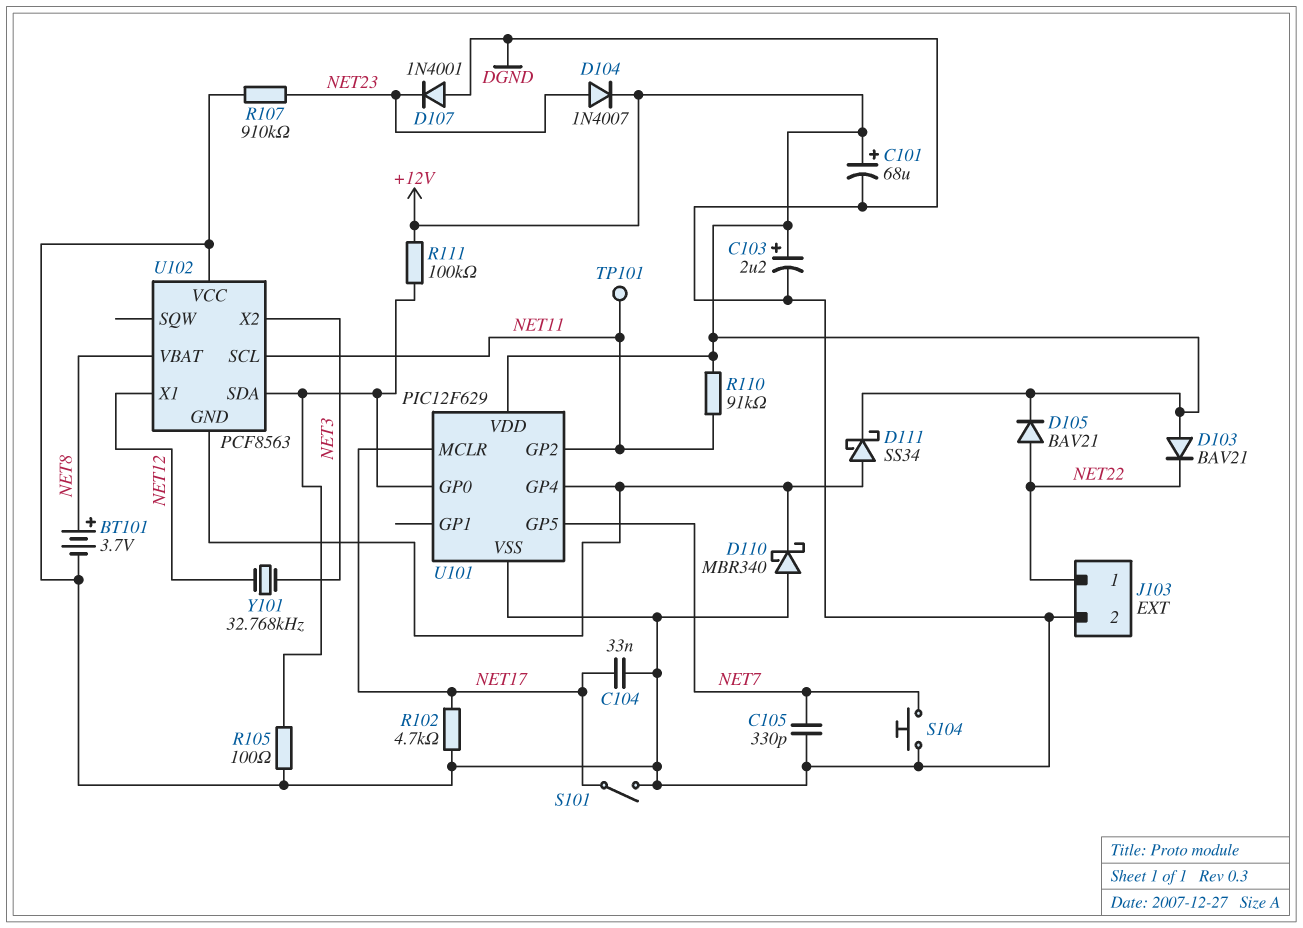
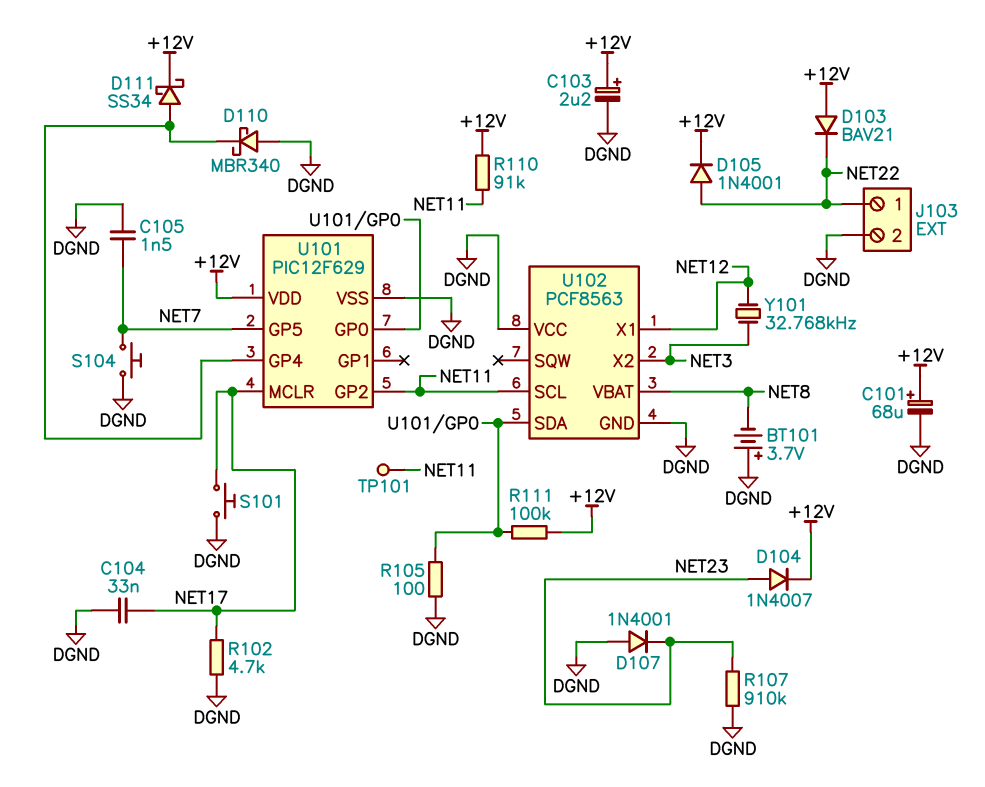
BT101: 3.7V (plus NET8, minus DGND) -> 3.7V (plus DGND, minus NET8)
C105: 330pF (DGND, NET7) -> 1.5nF (DGND, NET7)
D105: diode BAV21 (A NET22, K +12V) -> diode 1N4001 (A NET22, K +12V)
S101: switch (DGND, NET17) -> button (DGND, NET17)
U102 pin GND: U101/GP4 -> DGND

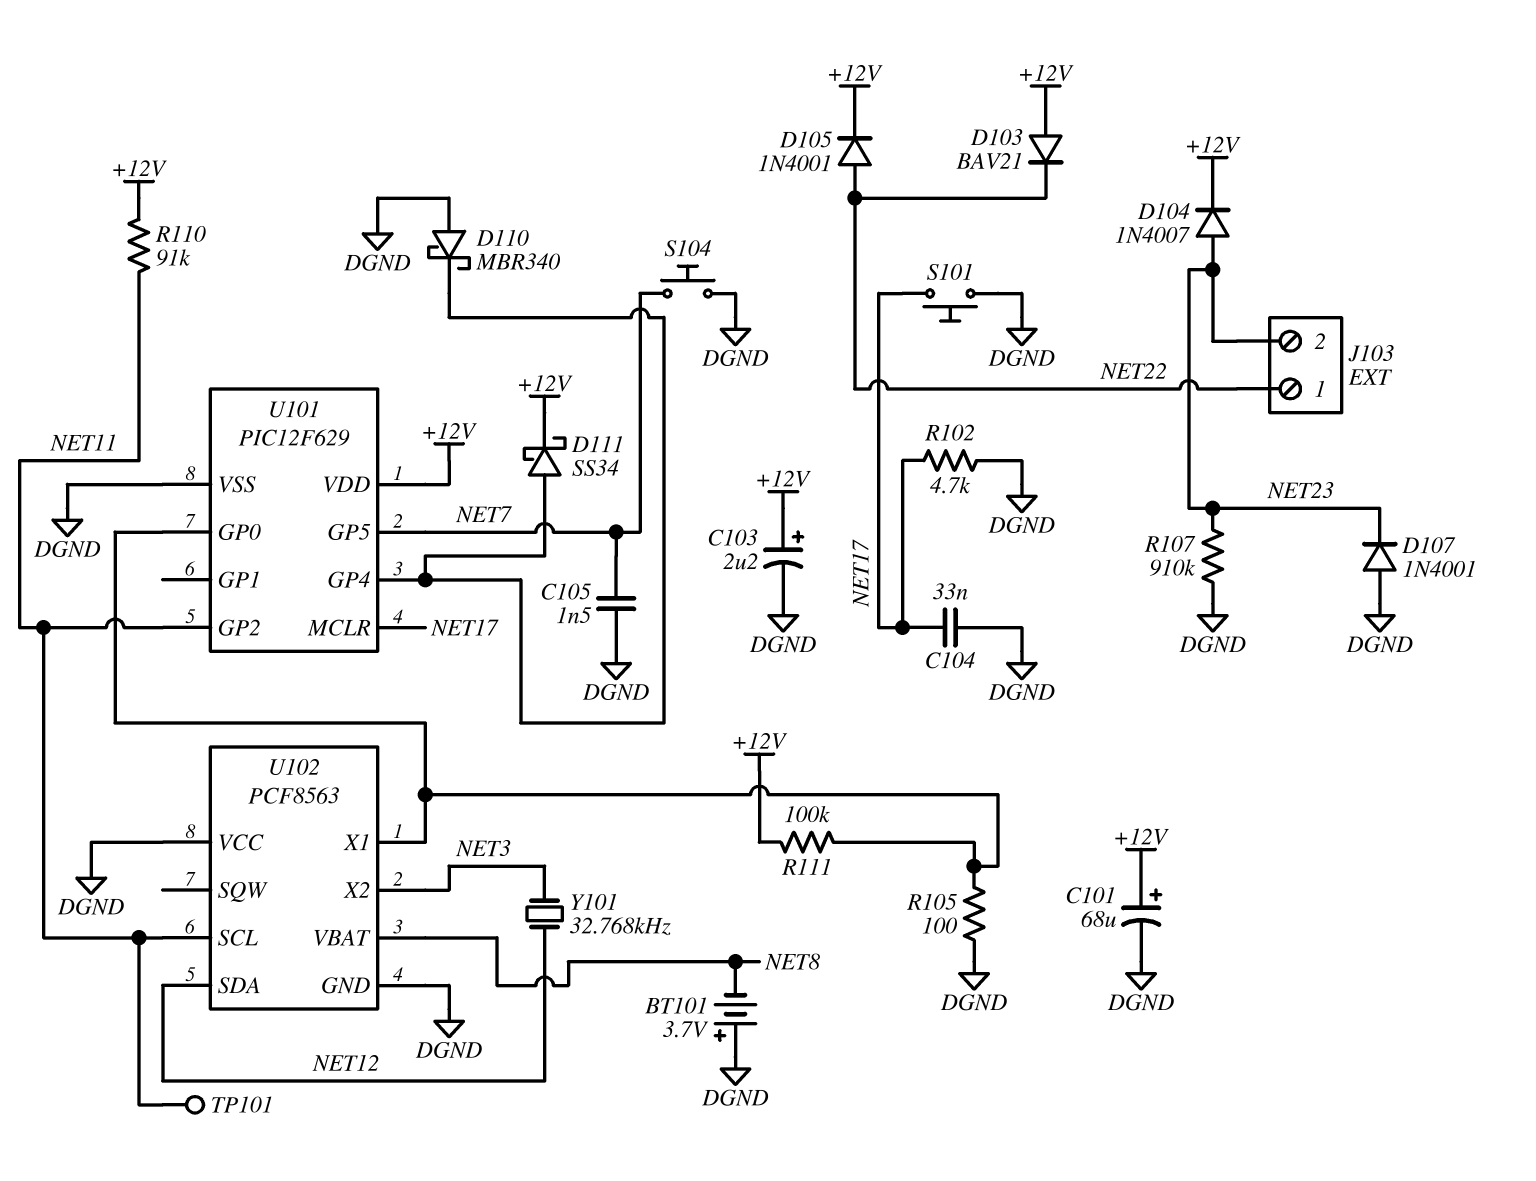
J103 pin 2: DGND -> NET23
U102 pin SDA: U101/GP0 -> NET12
U102 pin X1: NET12 -> U101/GP0

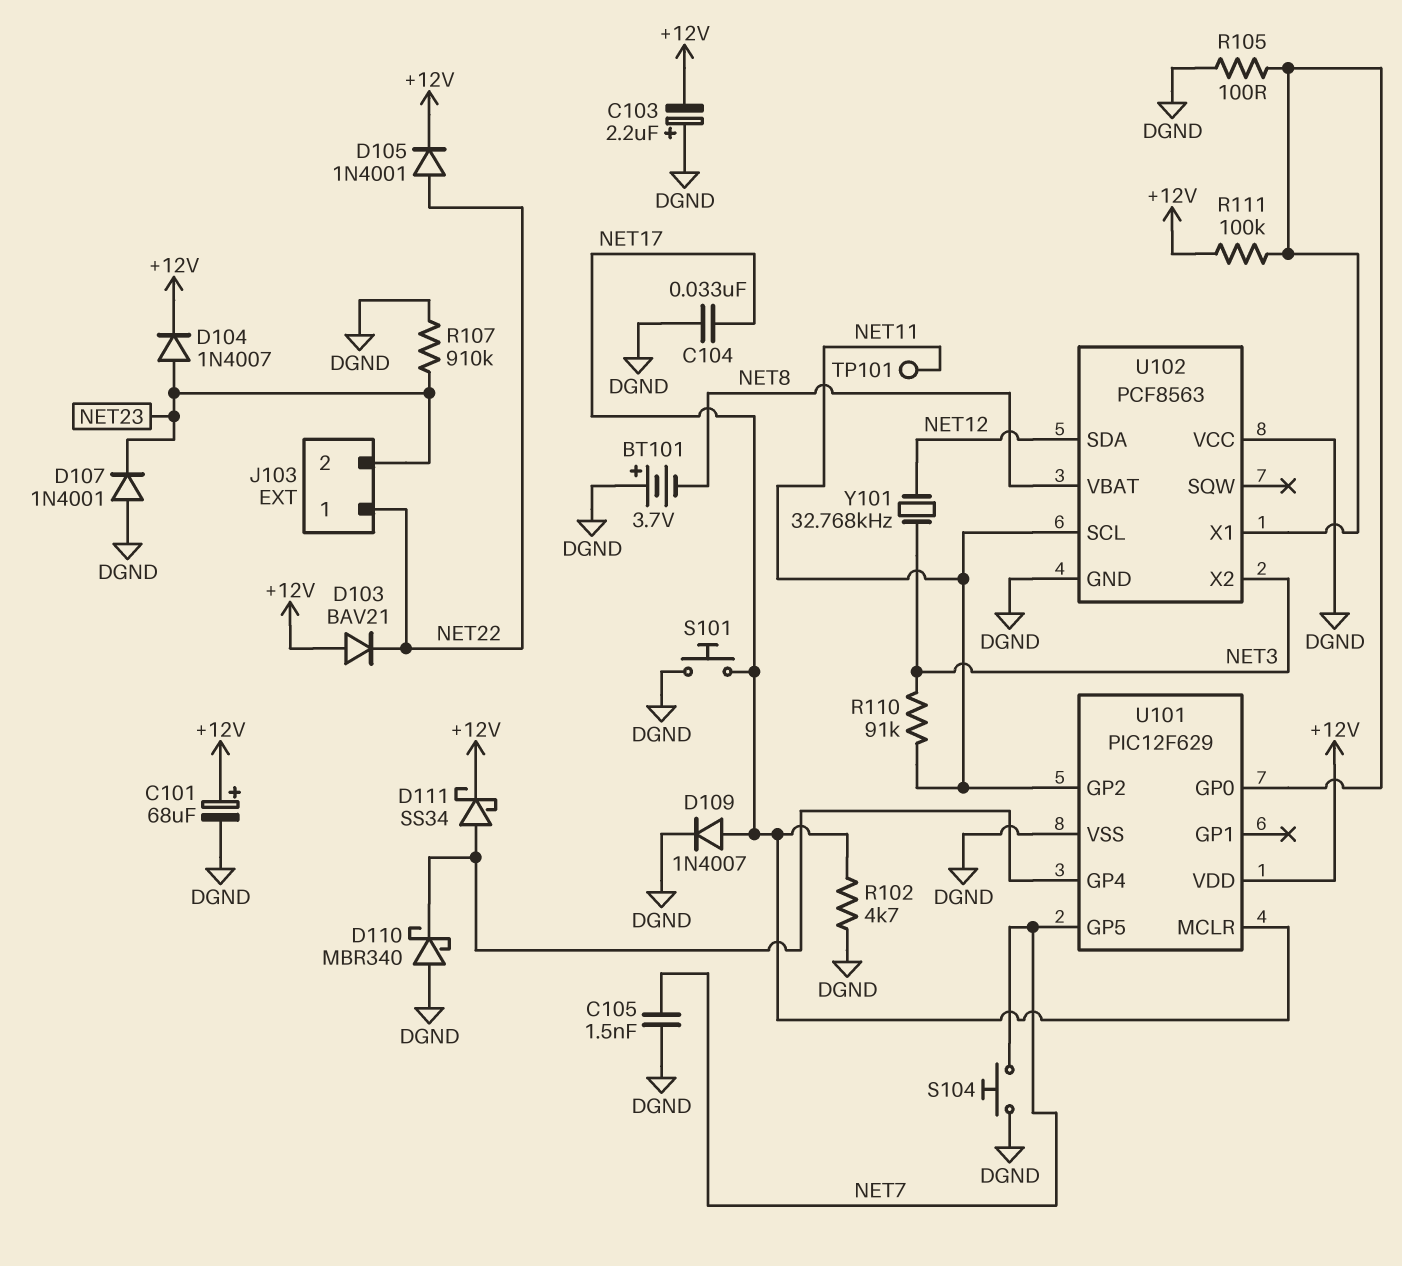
C103: 2.2uF (plus +12V, minus DGND) -> 2.2uF (plus DGND, minus +12V)
D109: none -> diode 1N4007 (A NET17, K DGND)
R110: 91k (+12V, NET11) -> 91k (NET3, NET11)

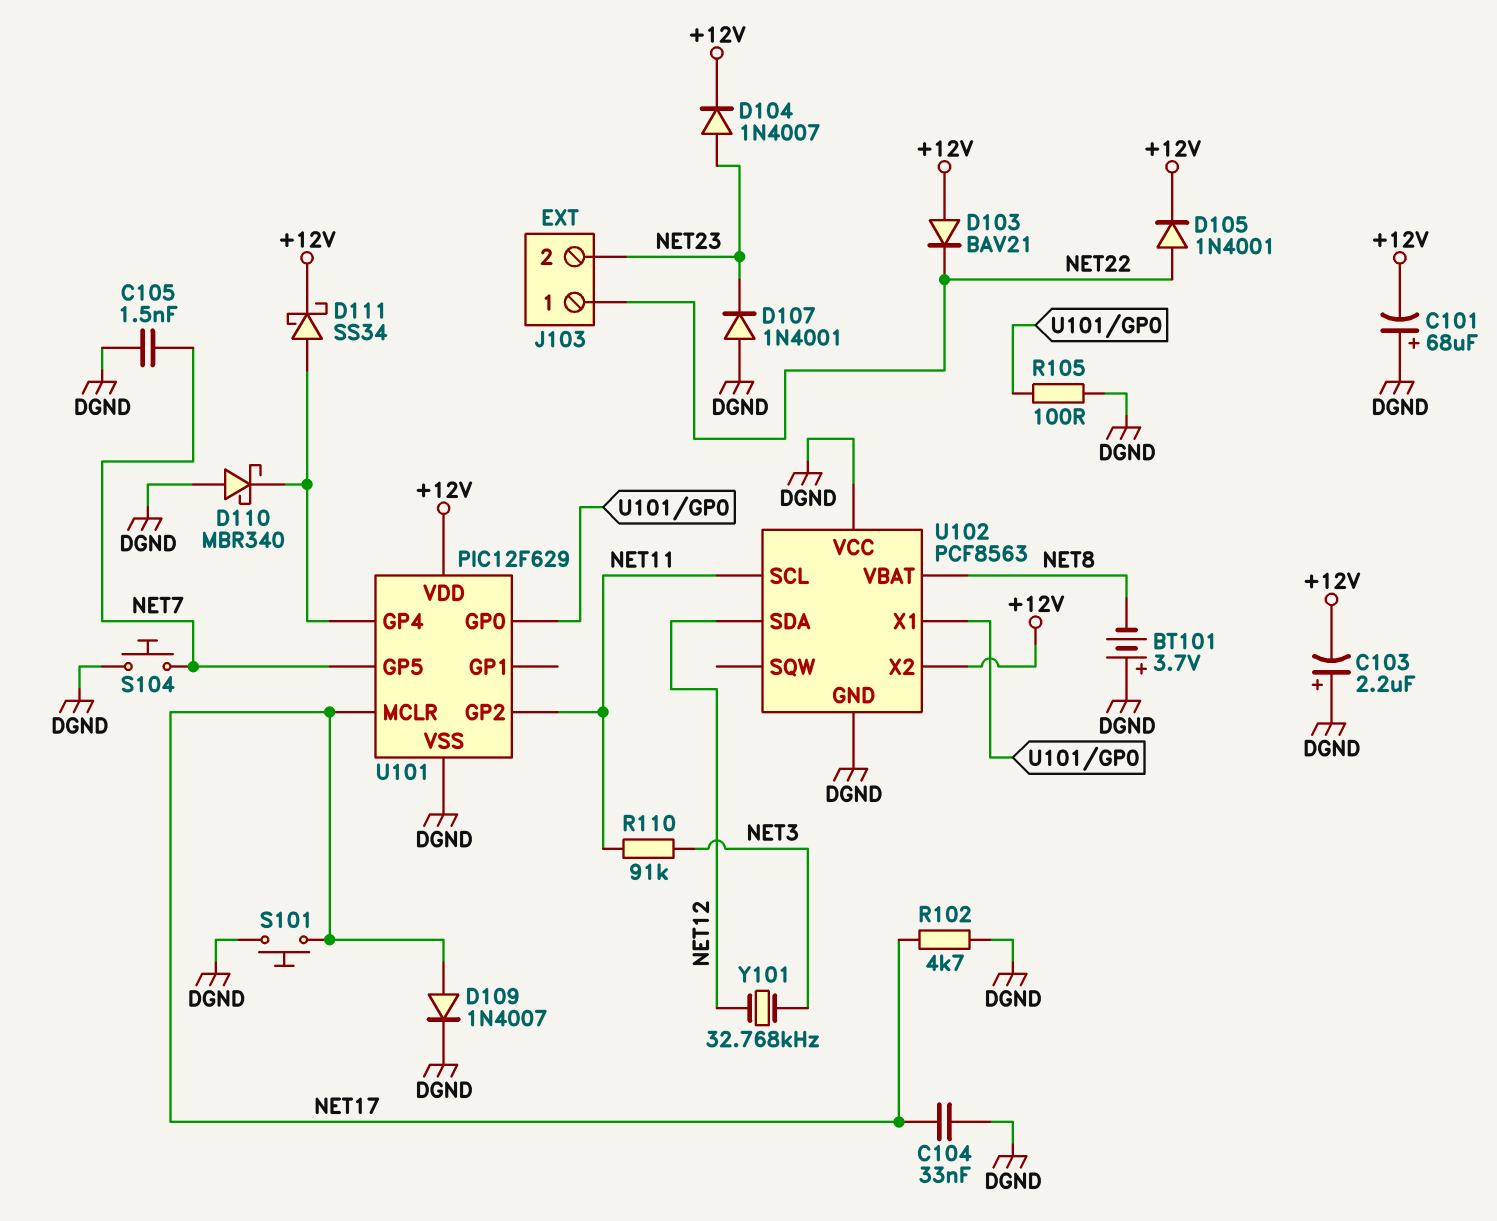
C101: 68uF (plus +12V, minus DGND) -> 68uF (plus DGND, minus +12V)
R107: 910k (DGND, NET23) -> none
R111: 100k (+12V, U101/GP0) -> none
TP101: test point (NET11) -> none
U102 pin X2: NET3 -> +12V

